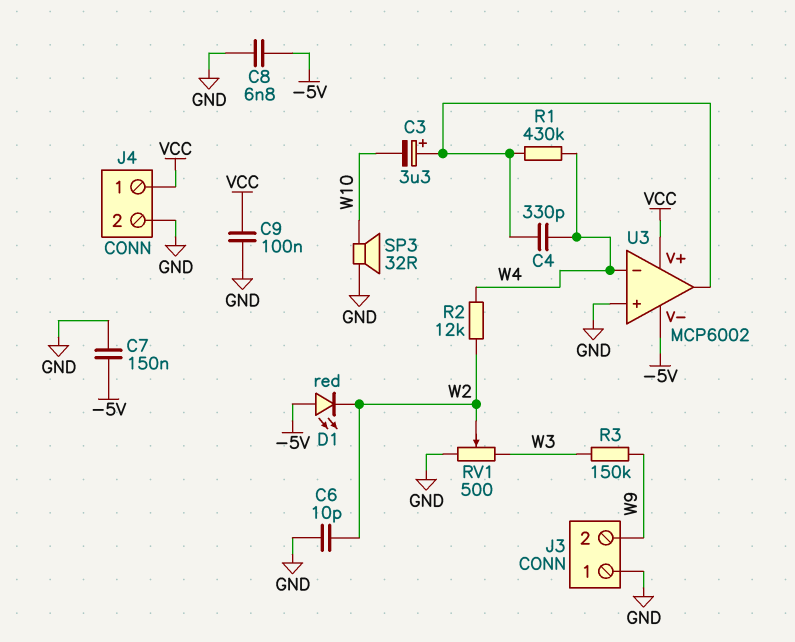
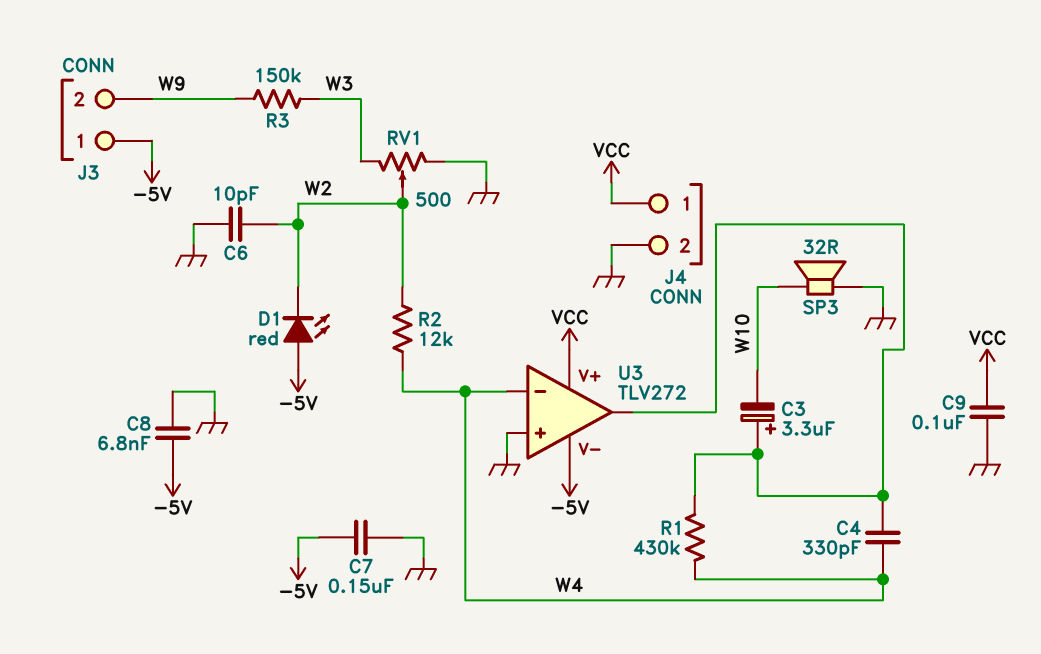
J3 pin 1: GND -> -5V
U3: MCP6002 -> TLV272

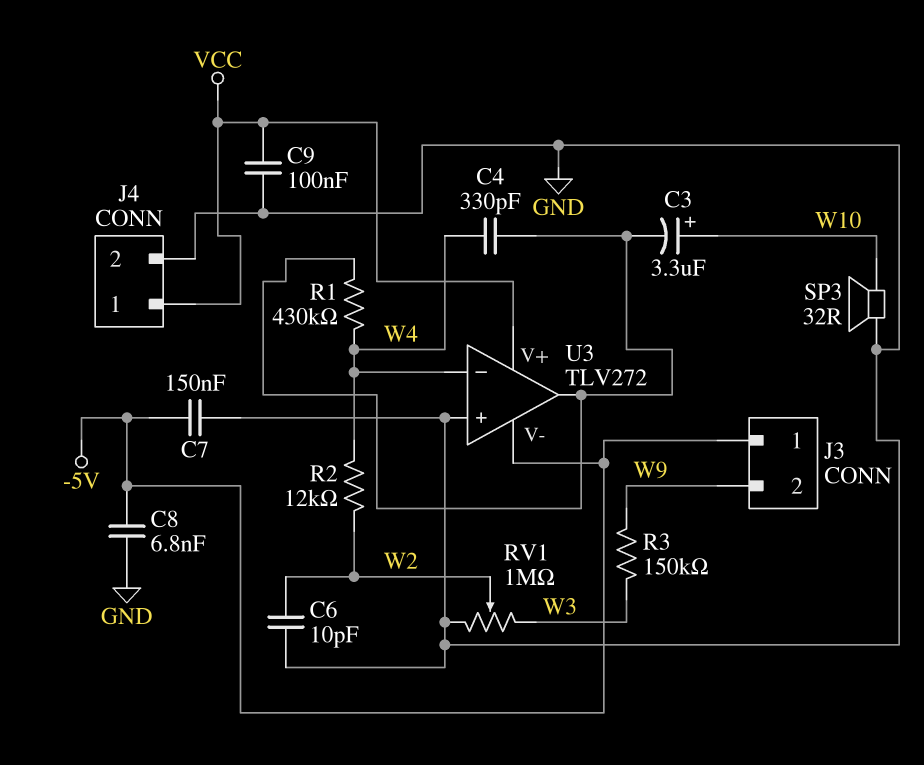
C3: 3.3uF (plus U3/out, minus W10) -> 3.3uF (plus W10, minus U3/out)
D1: LED red (A -5V, K W2) -> none
RV1: 500 (GND, W3, wiper W2) -> 1M (GND, W3, wiper W2)

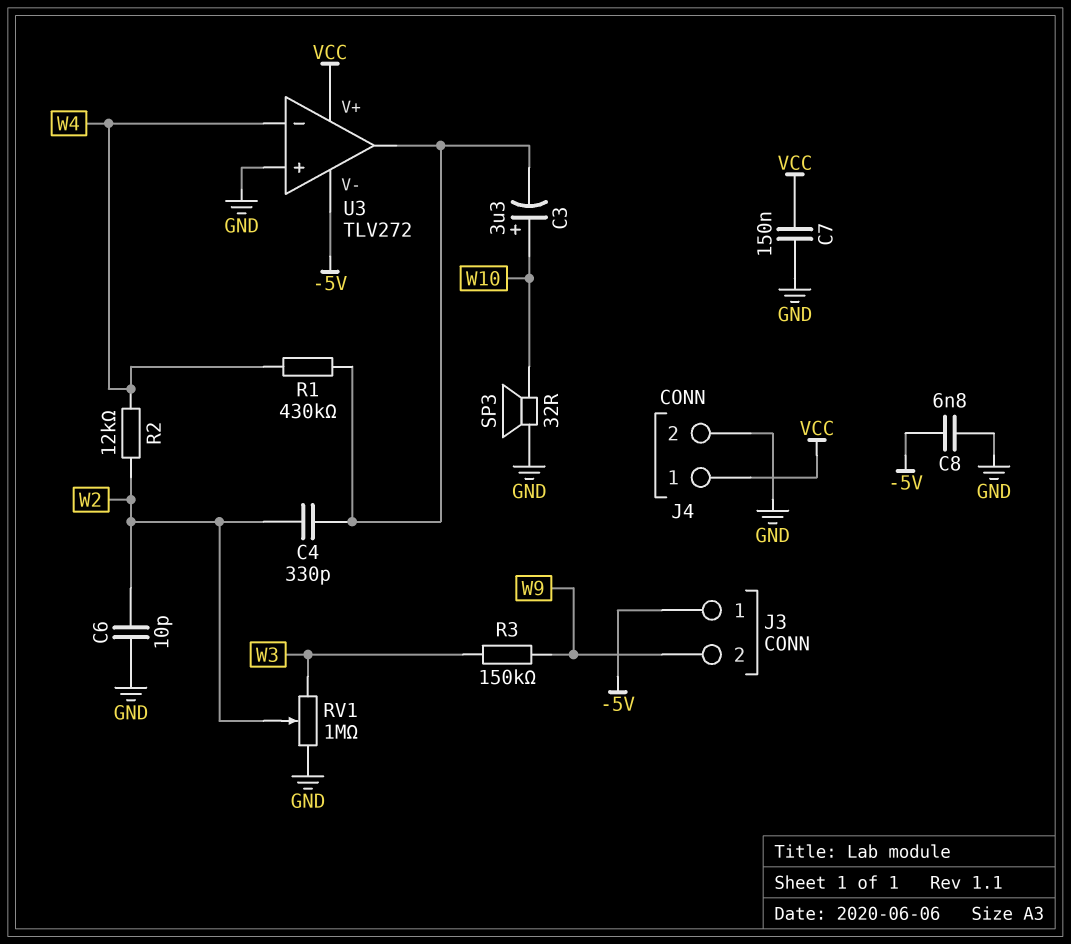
C4: 330pF (U3/out, W4) -> 330pF (U3/out, W2)
C7: 150nF (-5V, GND) -> 150nF (GND, VCC)
C9: 100nF (GND, VCC) -> none

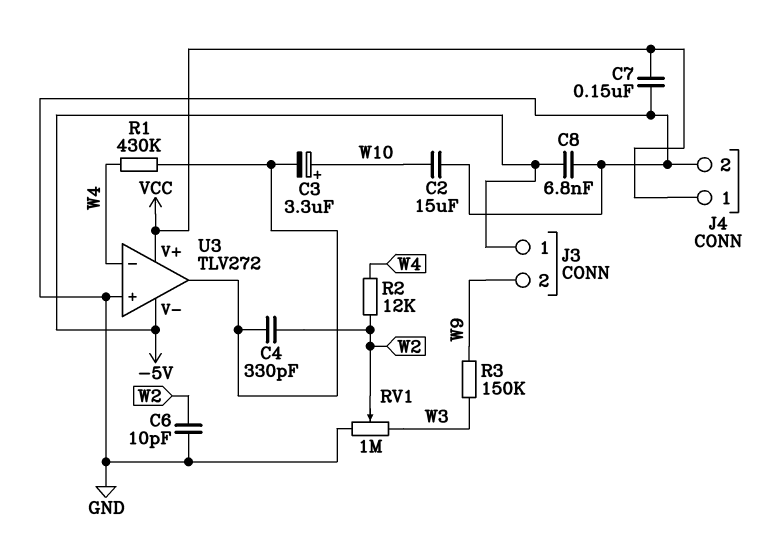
C2: none -> 15uF (GND, W10)
SP3: speaker 32R (GND, W10) -> none

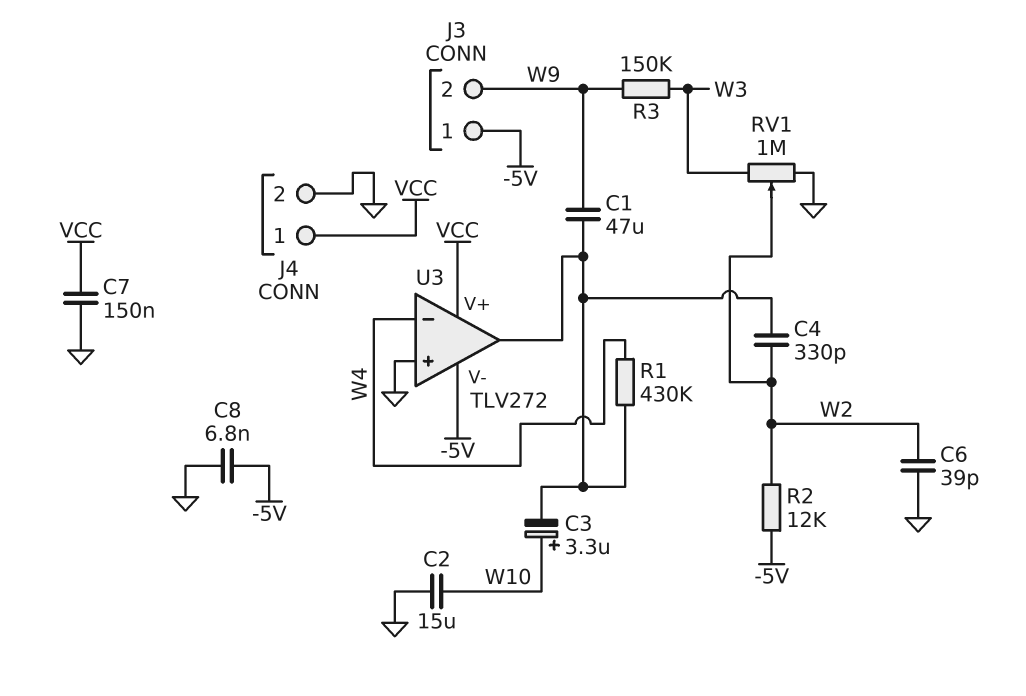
C1: none -> 47uF (U3/out, W9)
C6: 10pF (GND, W2) -> 39pF (GND, W2)
R2: 12k (W2, W4) -> 12k (-5V, W2)

